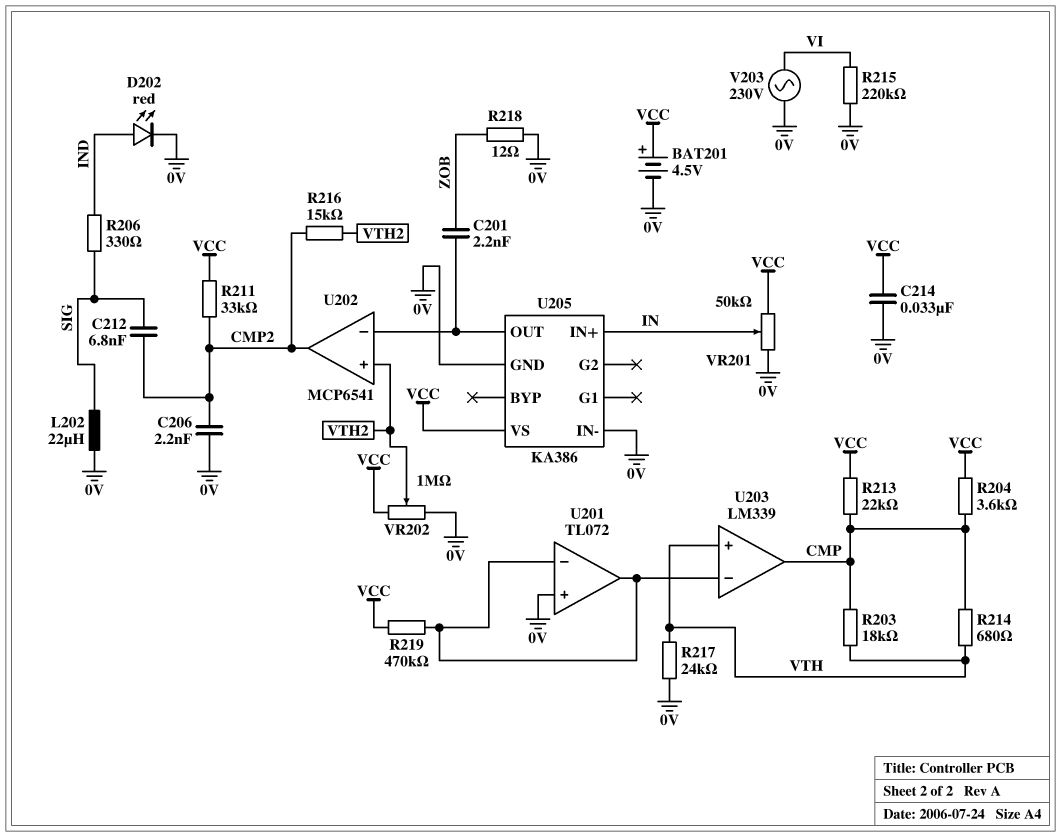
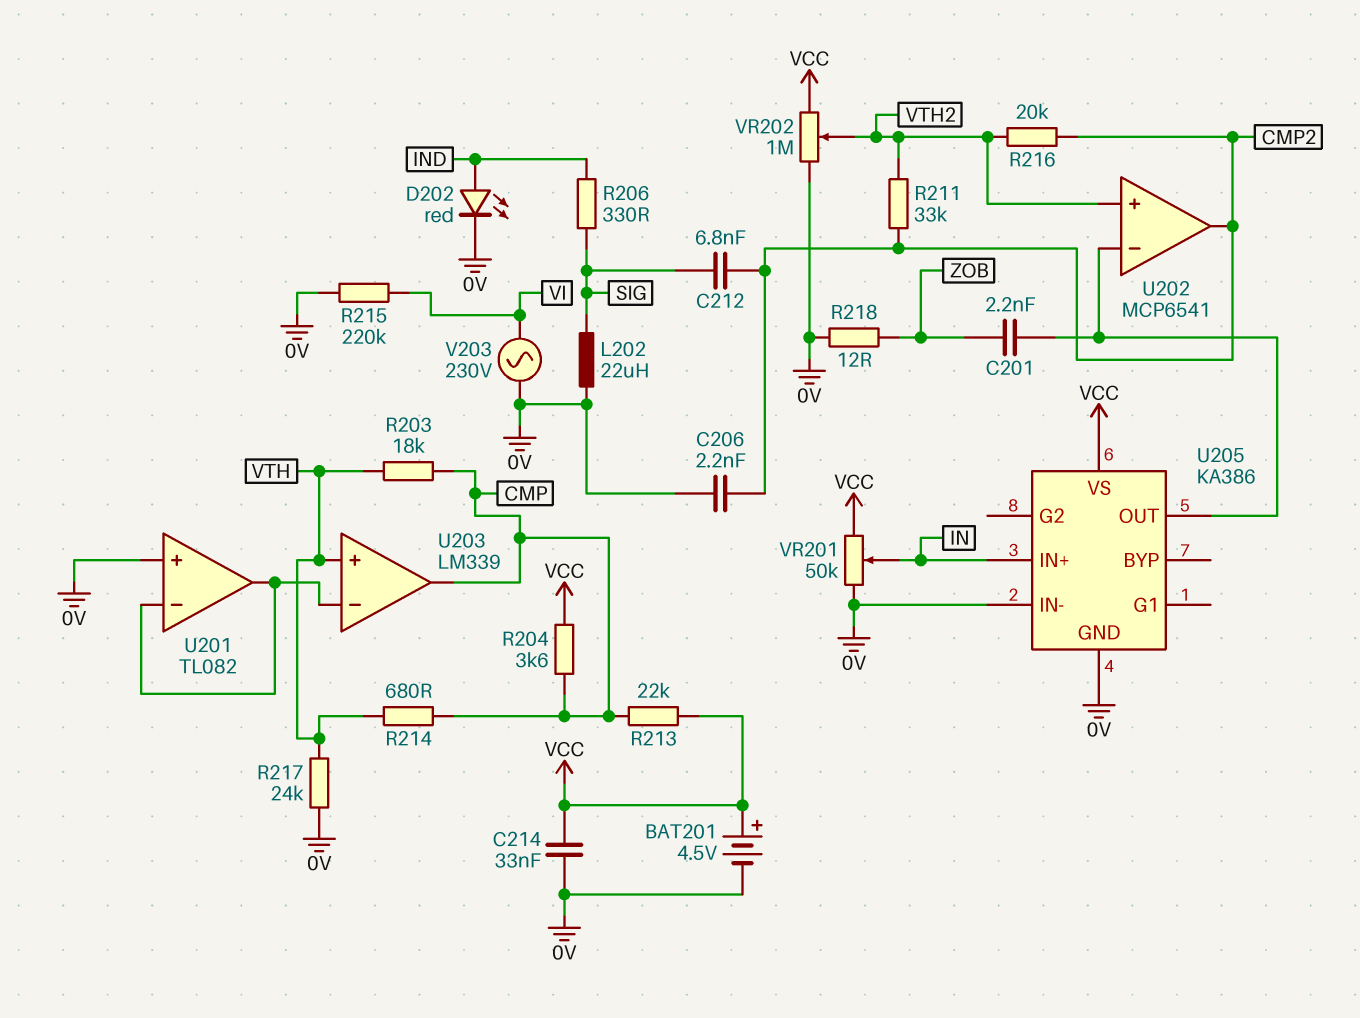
R211: 33k (CMP2, VCC) -> 33k (CMP2, VTH2)
R216: 15k (CMP2, VTH2) -> 20k (CMP2, VTH2)
R219: 470k (U201/in-, VCC) -> none
U201: TL072 -> TL082

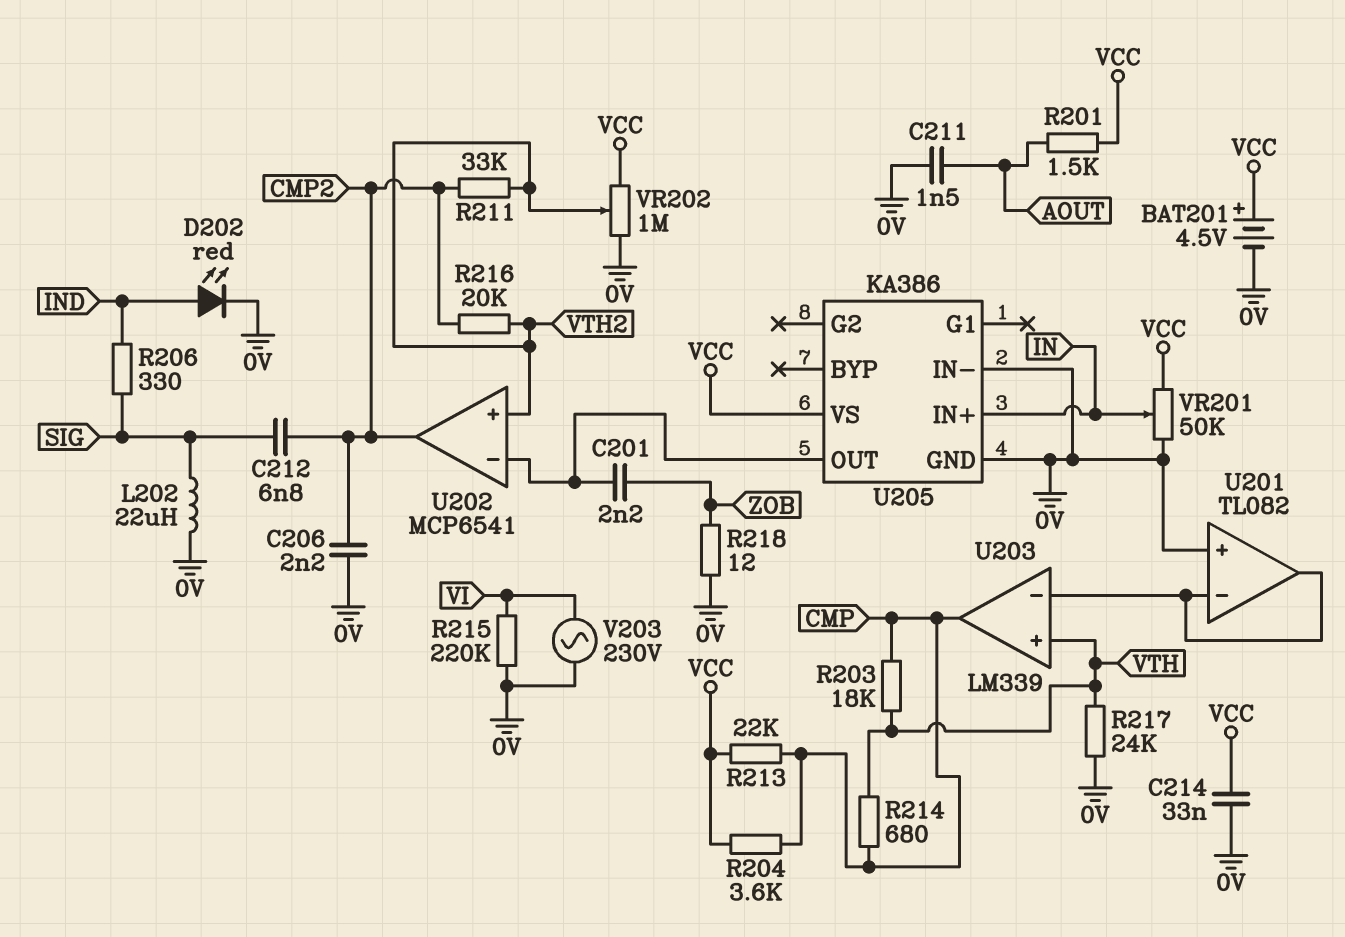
C211: none -> 1.5nF (0V, AOUT)
R201: none -> 1.5k (AOUT, VCC)

